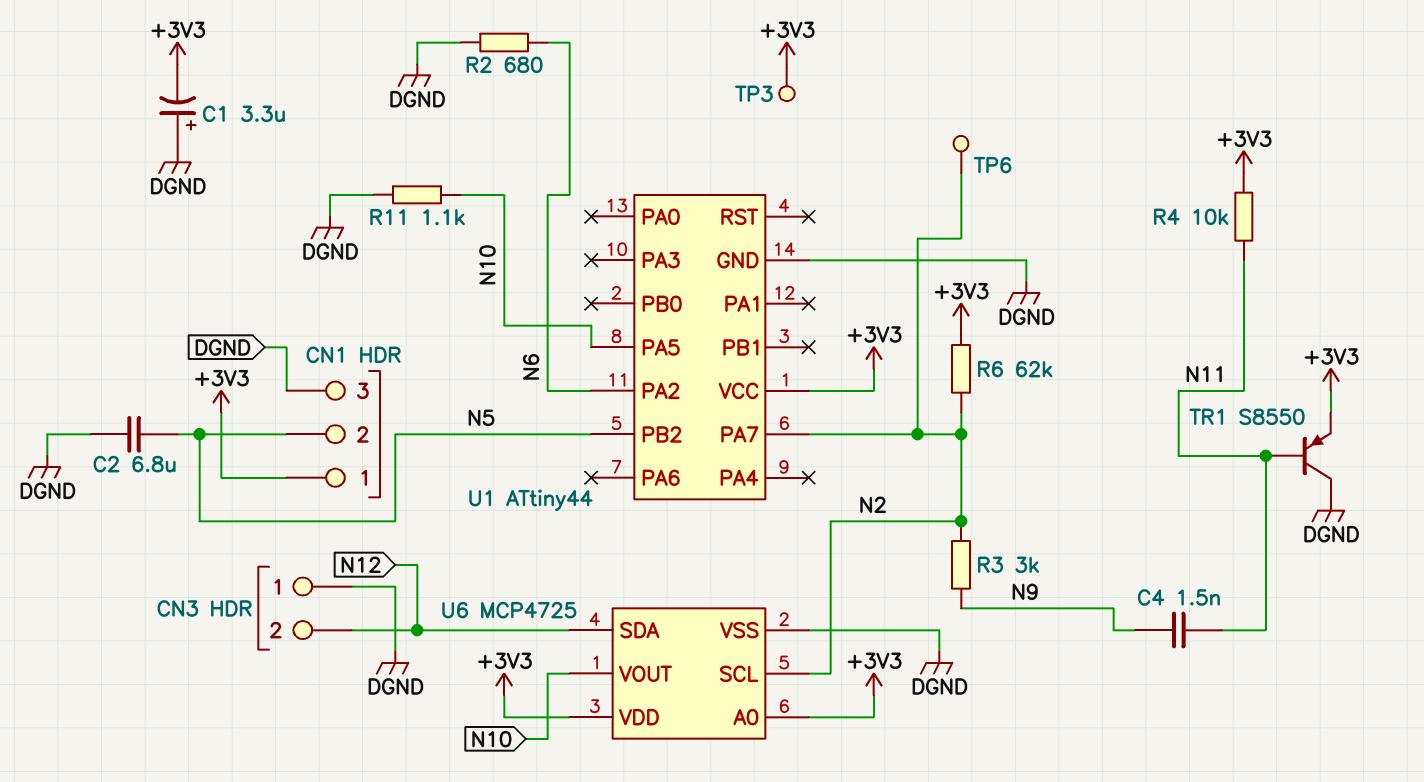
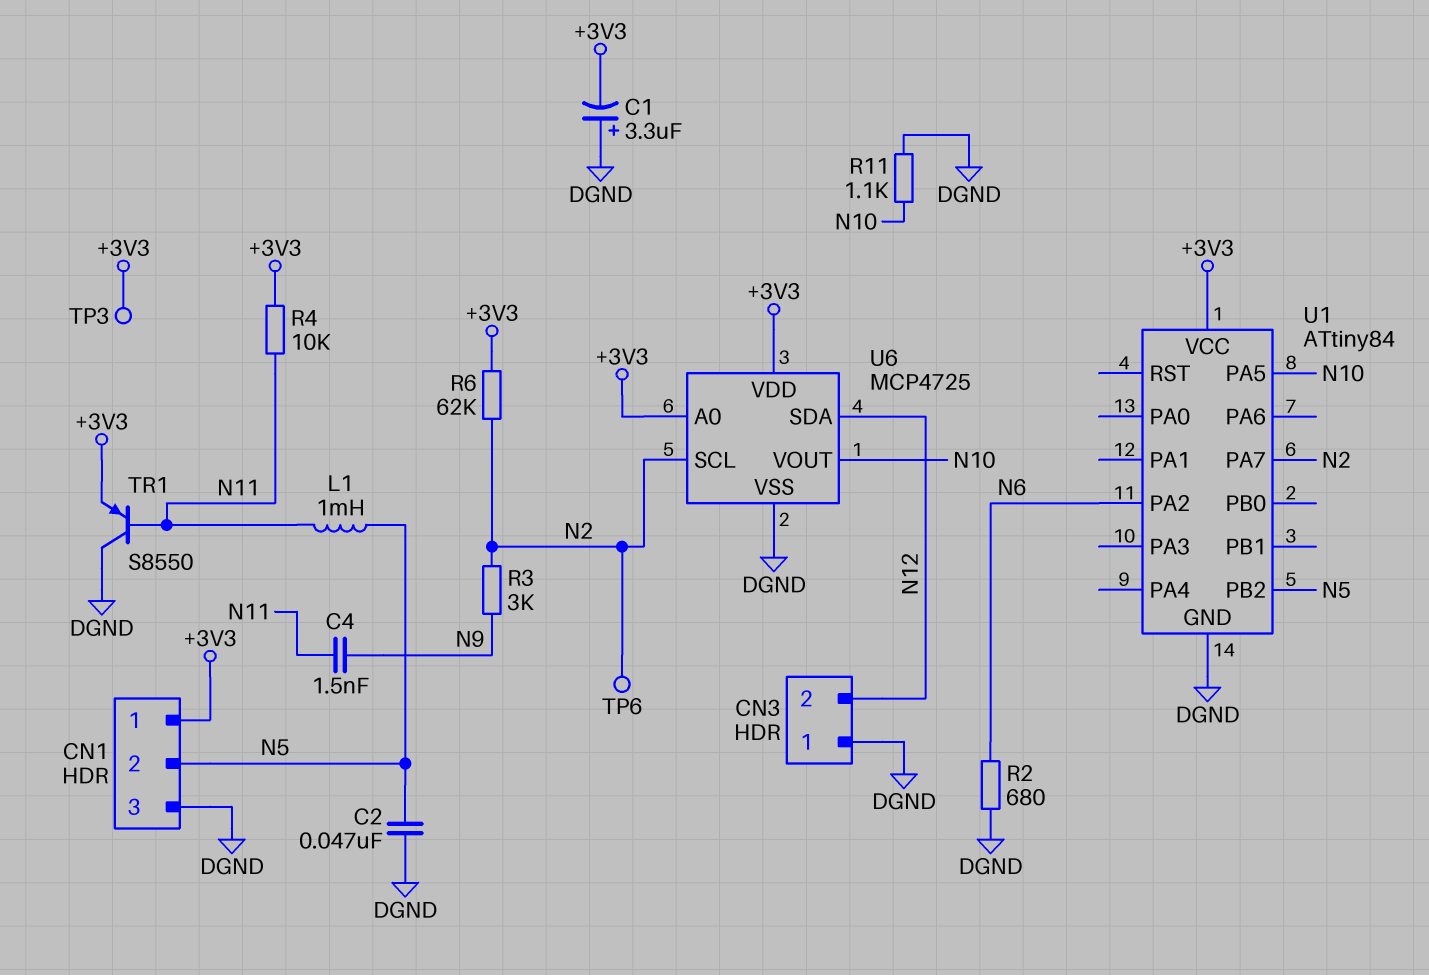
C2: 6.8uF (DGND, N5) -> 47nF (DGND, N5)
L1: none -> 1mH (N5, N11)
U1: ATtiny44 -> ATtiny84

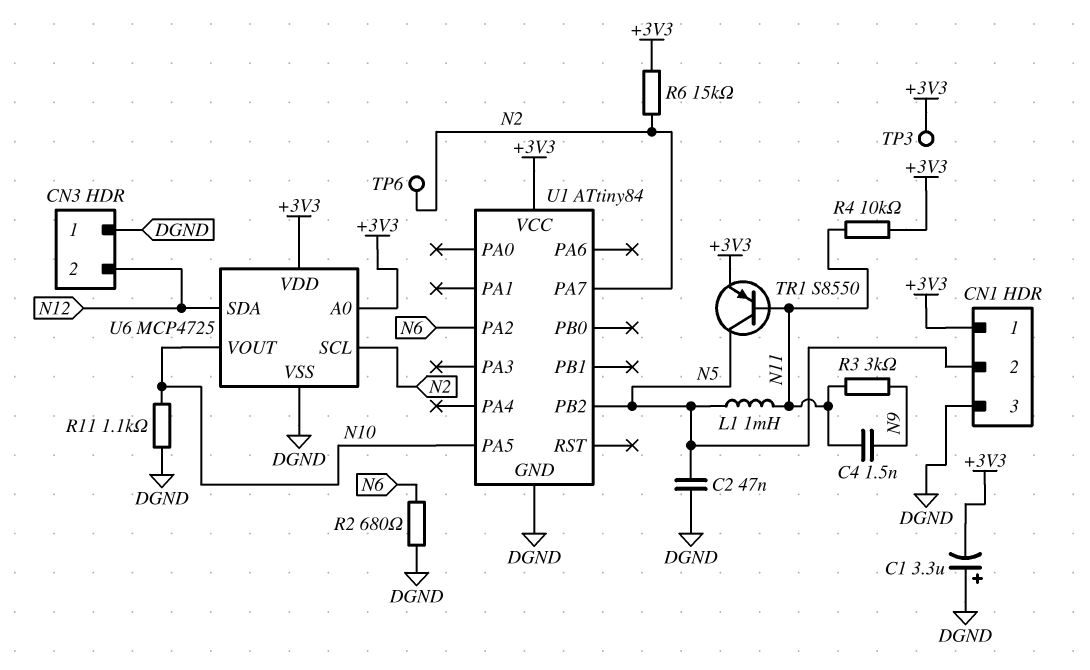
R3: 3k (N2, N9) -> 3k (N9, N11)
R6: 62k (+3V3, N2) -> 15k (+3V3, N2)
TR1: PNP S8550 (B N11, C DGND, E +3V3) -> PNP S8550 (B N11, C N5, E +3V3)

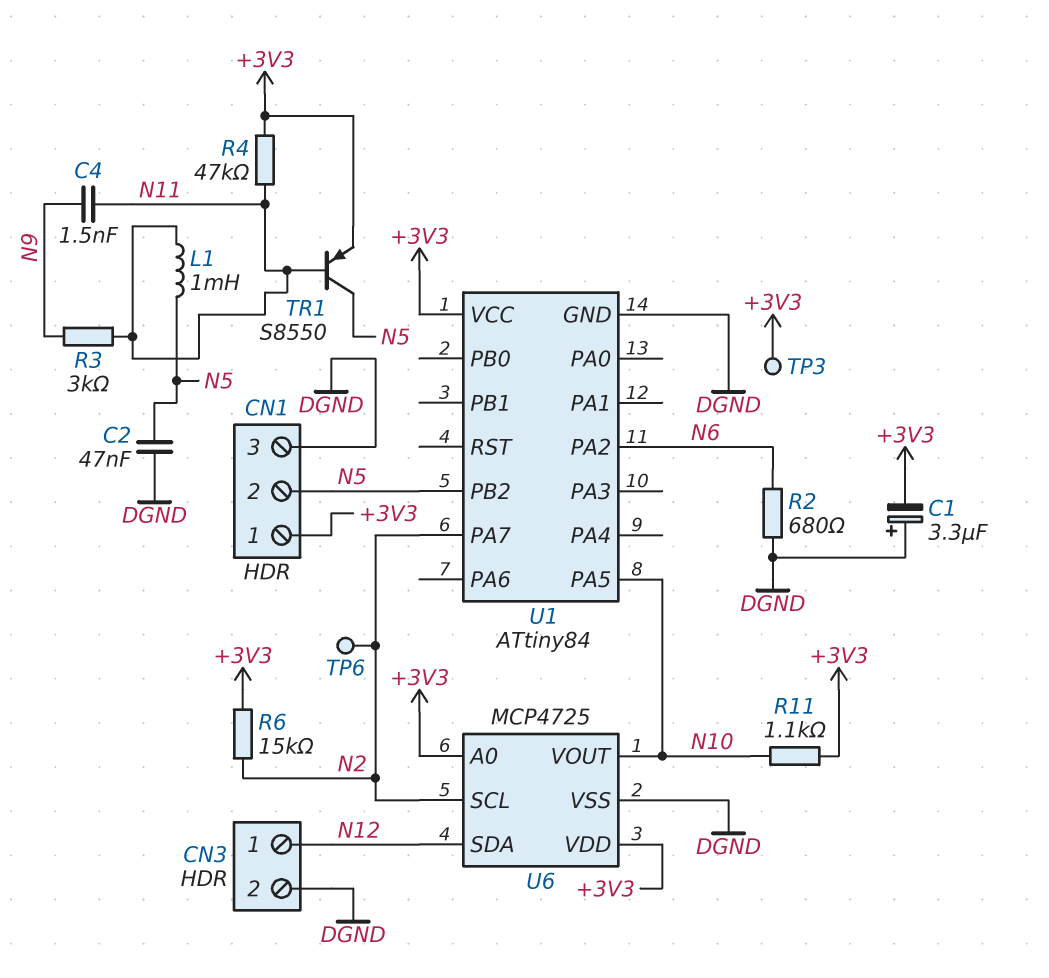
CN3 pin 1: DGND -> N12
CN3 pin 2: N12 -> DGND
R4: 10k (+3V3, N11) -> 47k (+3V3, N11)
R11: 1.1k (DGND, N10) -> 1.1k (+3V3, N10)

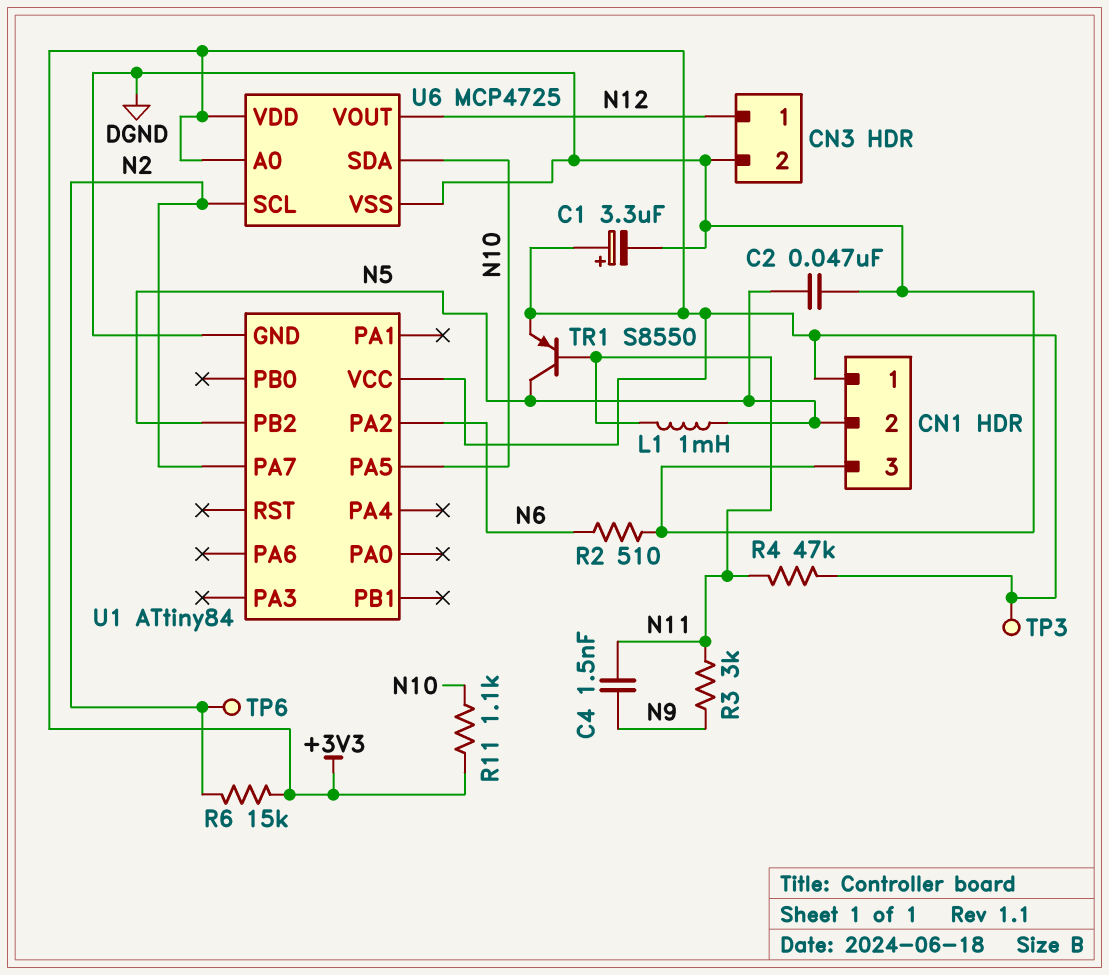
C1: 3.3uF (plus DGND, minus +3V3) -> 3.3uF (plus +3V3, minus DGND)
R2: 680 (DGND, N6) -> 510 (DGND, N6)
U6 pin SDA: N12 -> N10
U6 pin VOUT: N10 -> N12

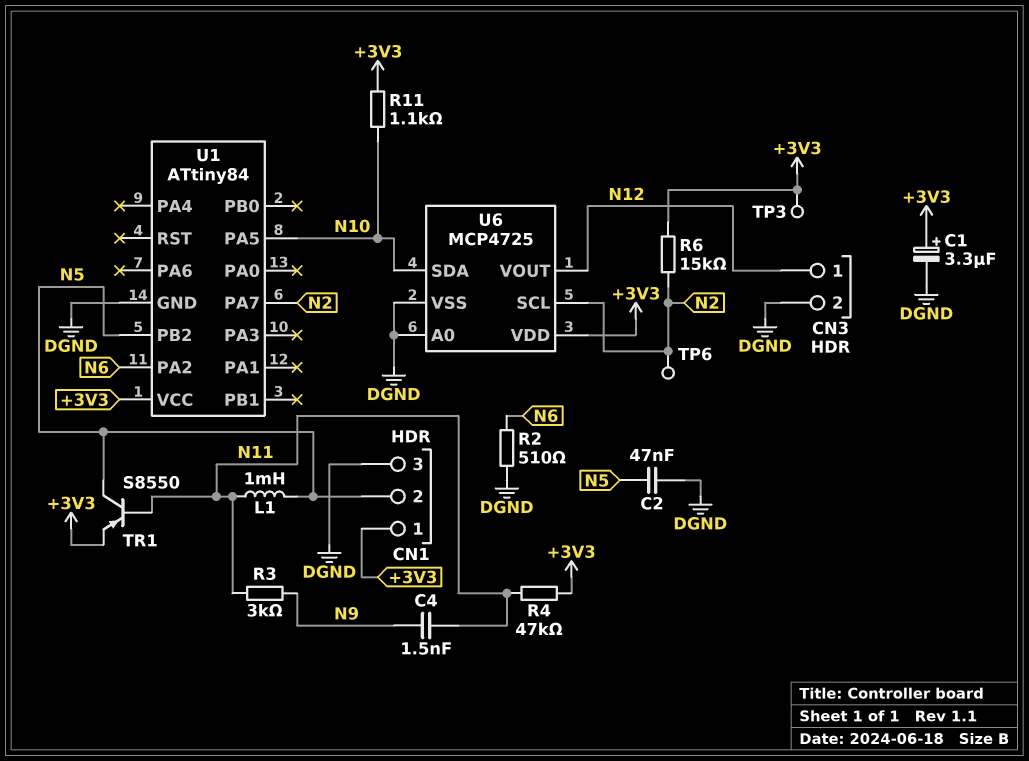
U6 pin A0: +3V3 -> DGND

